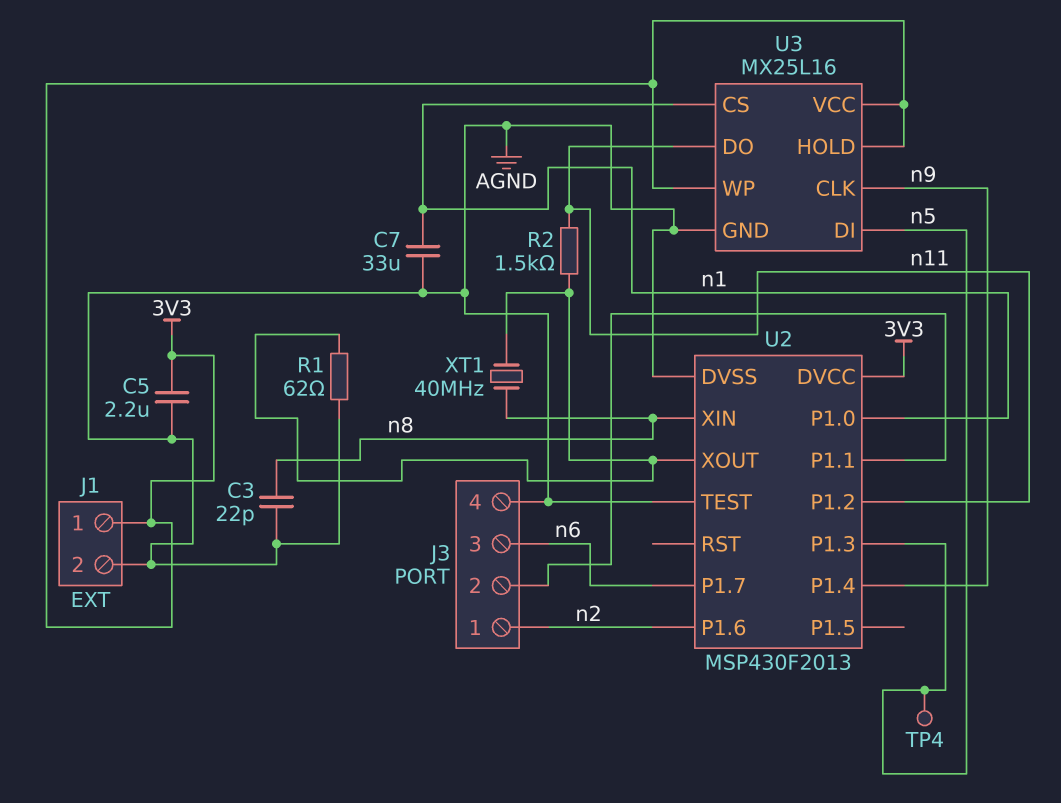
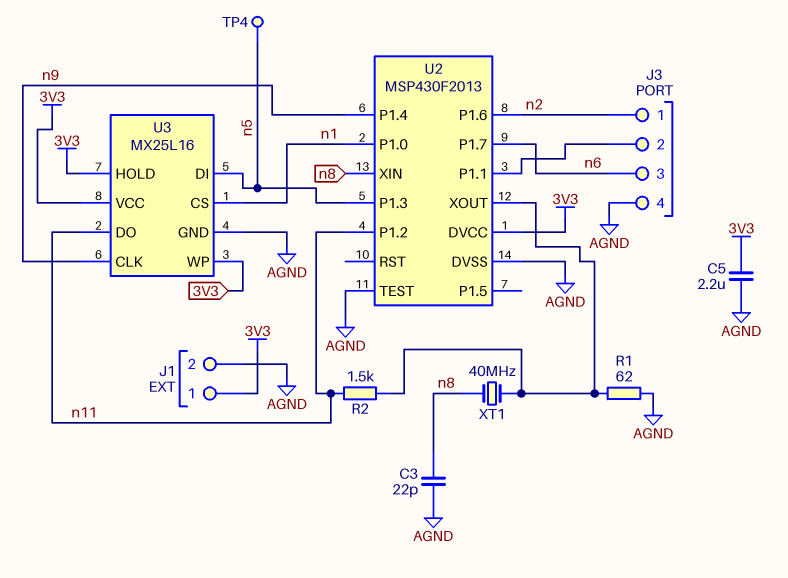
C7: 33uF (AGND, n1) -> none

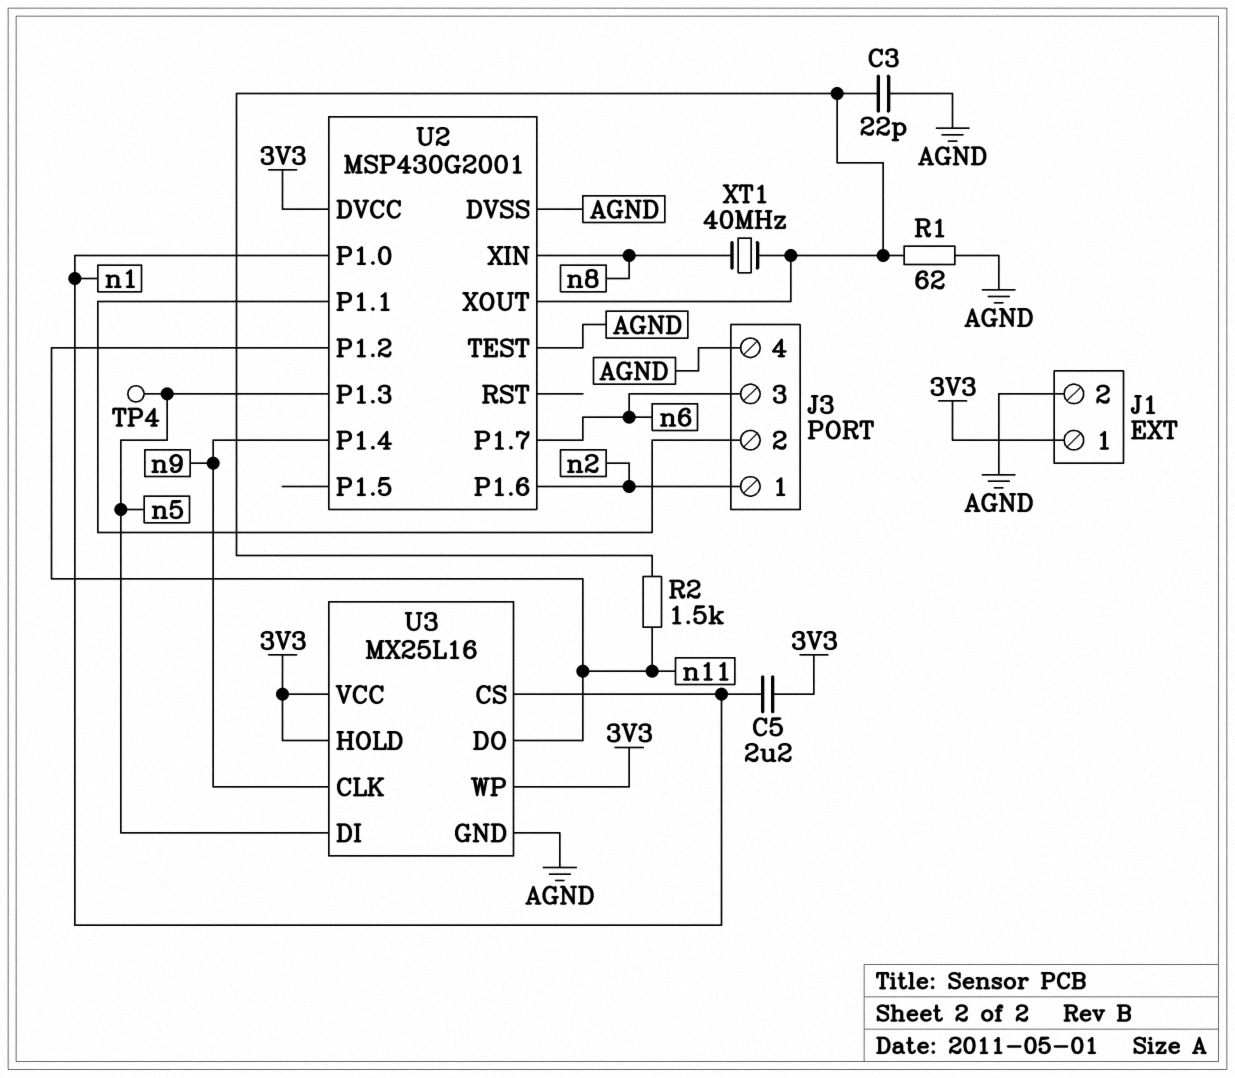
C3: 22pF (AGND, n8) -> 22pF (AGND, U2/XOUT)
C5: 2.2uF (3V3, AGND) -> 2.2uF (3V3, n1)
U2: MSP430F2013 -> MSP430G2001

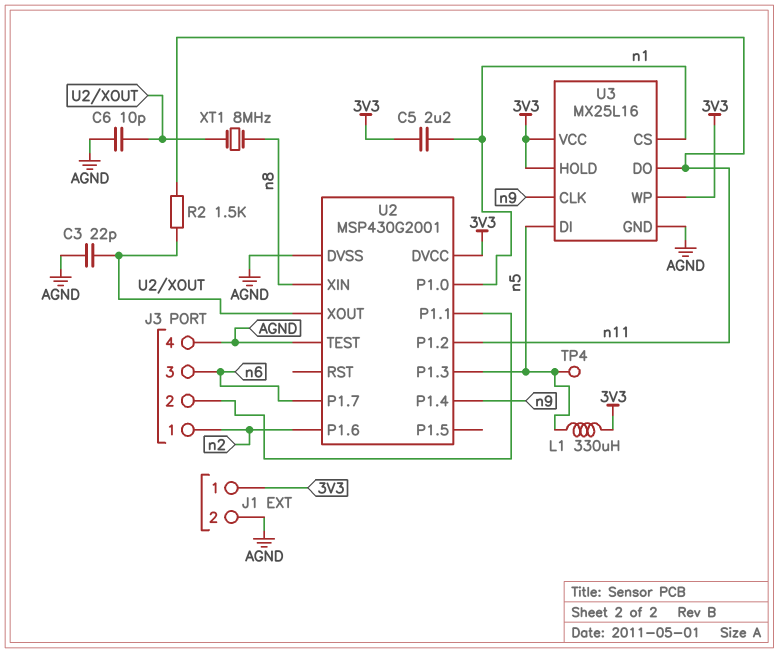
C6: none -> 10pF (AGND, U2/XOUT)
L1: none -> 330uH (3V3, n5)
R1: 62 (AGND, U2/XOUT) -> none
XT1: 40MHz (U2/XOUT, n8) -> 8MHz (U2/XOUT, n8)

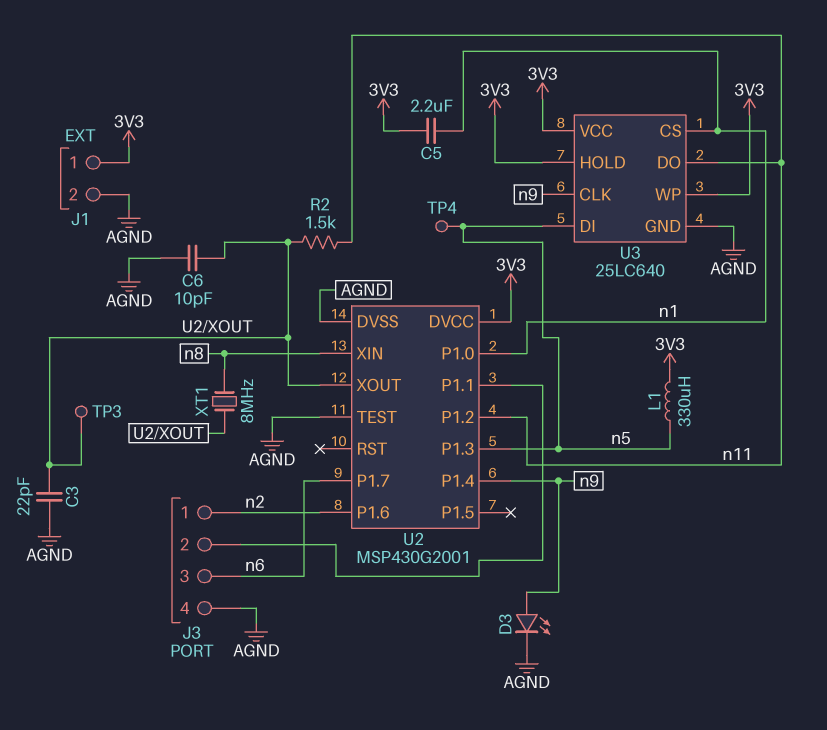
D3: none -> LED (A n9, K AGND)
TP3: none -> test point (U2/XOUT)
U3: MX25L16 -> 25LC640

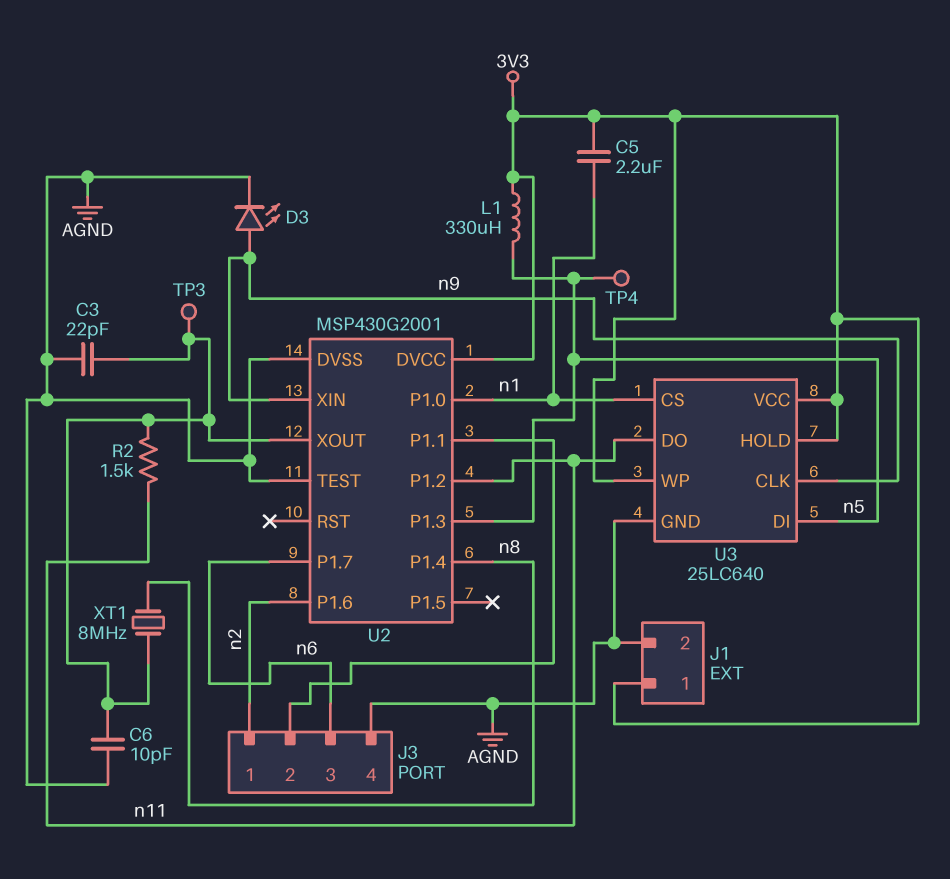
U2 pin P1.4: n9 -> n8
U2 pin XIN: n8 -> n9

